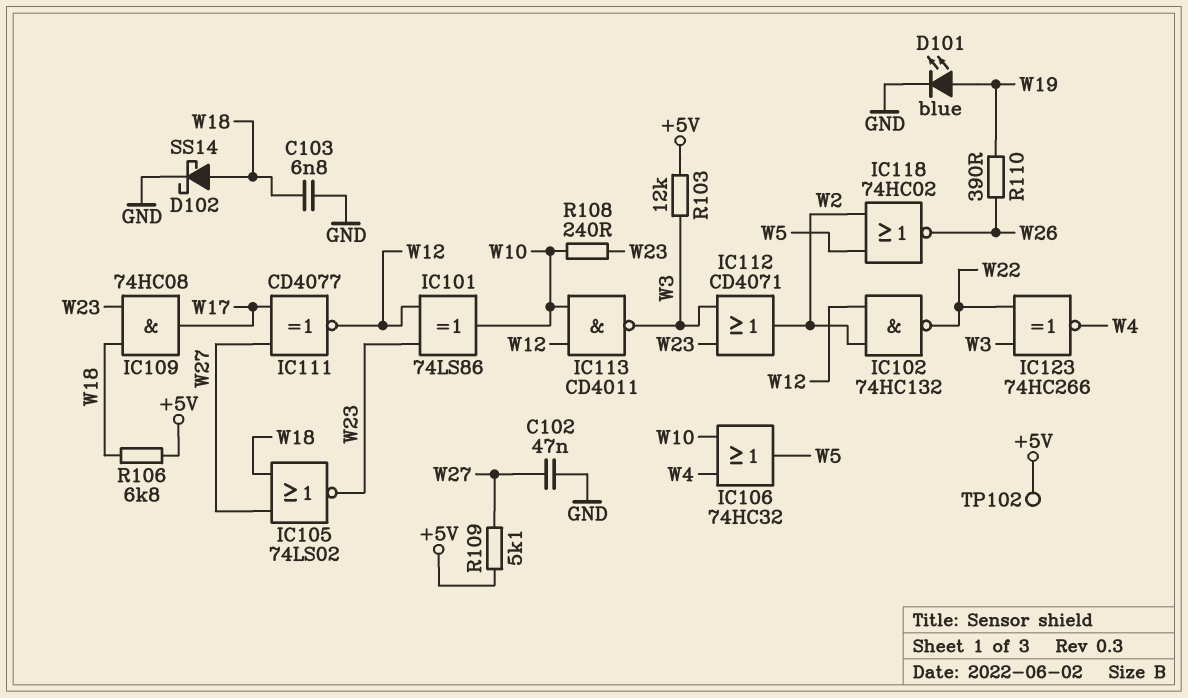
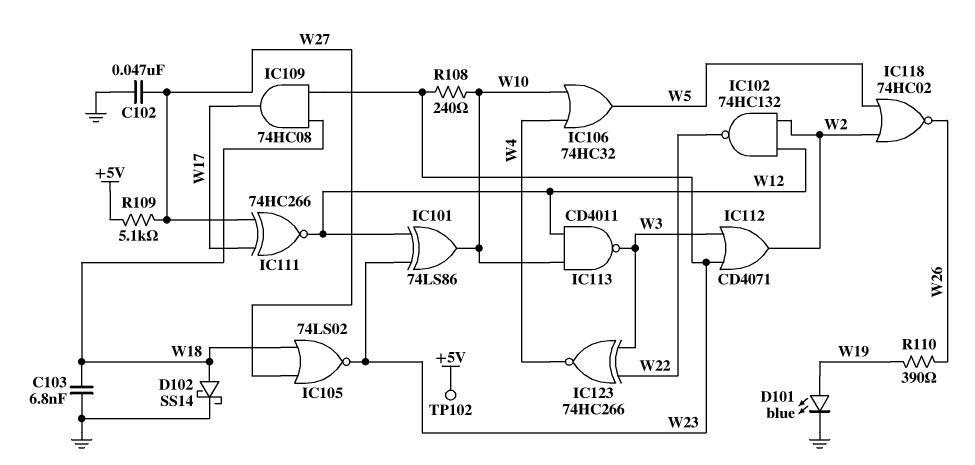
IC111: XNOR CD4077 (in W17, in W27, out W12) -> XNOR 74HC266 (in W17, in W27, out W12)
R103: 12k (+5V, W3) -> none
R106: 6.8k (+5V, W18) -> none

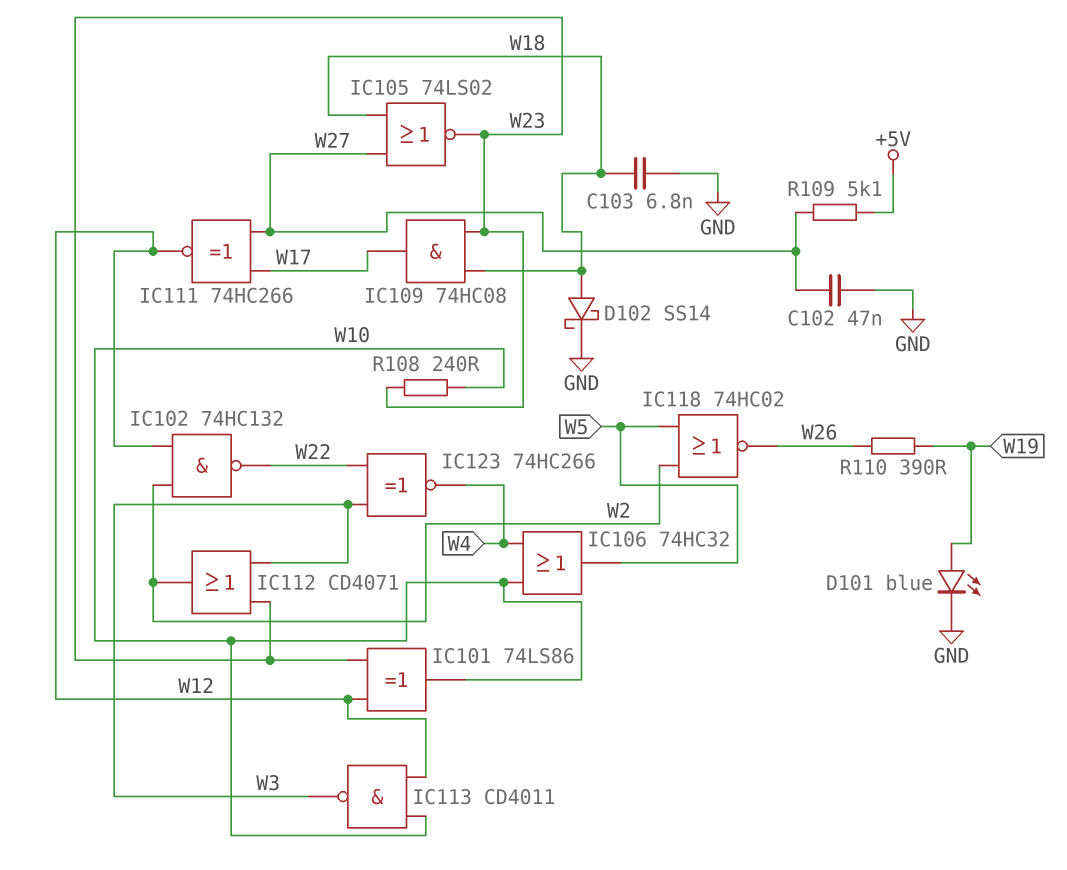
TP102: test point (+5V) -> none

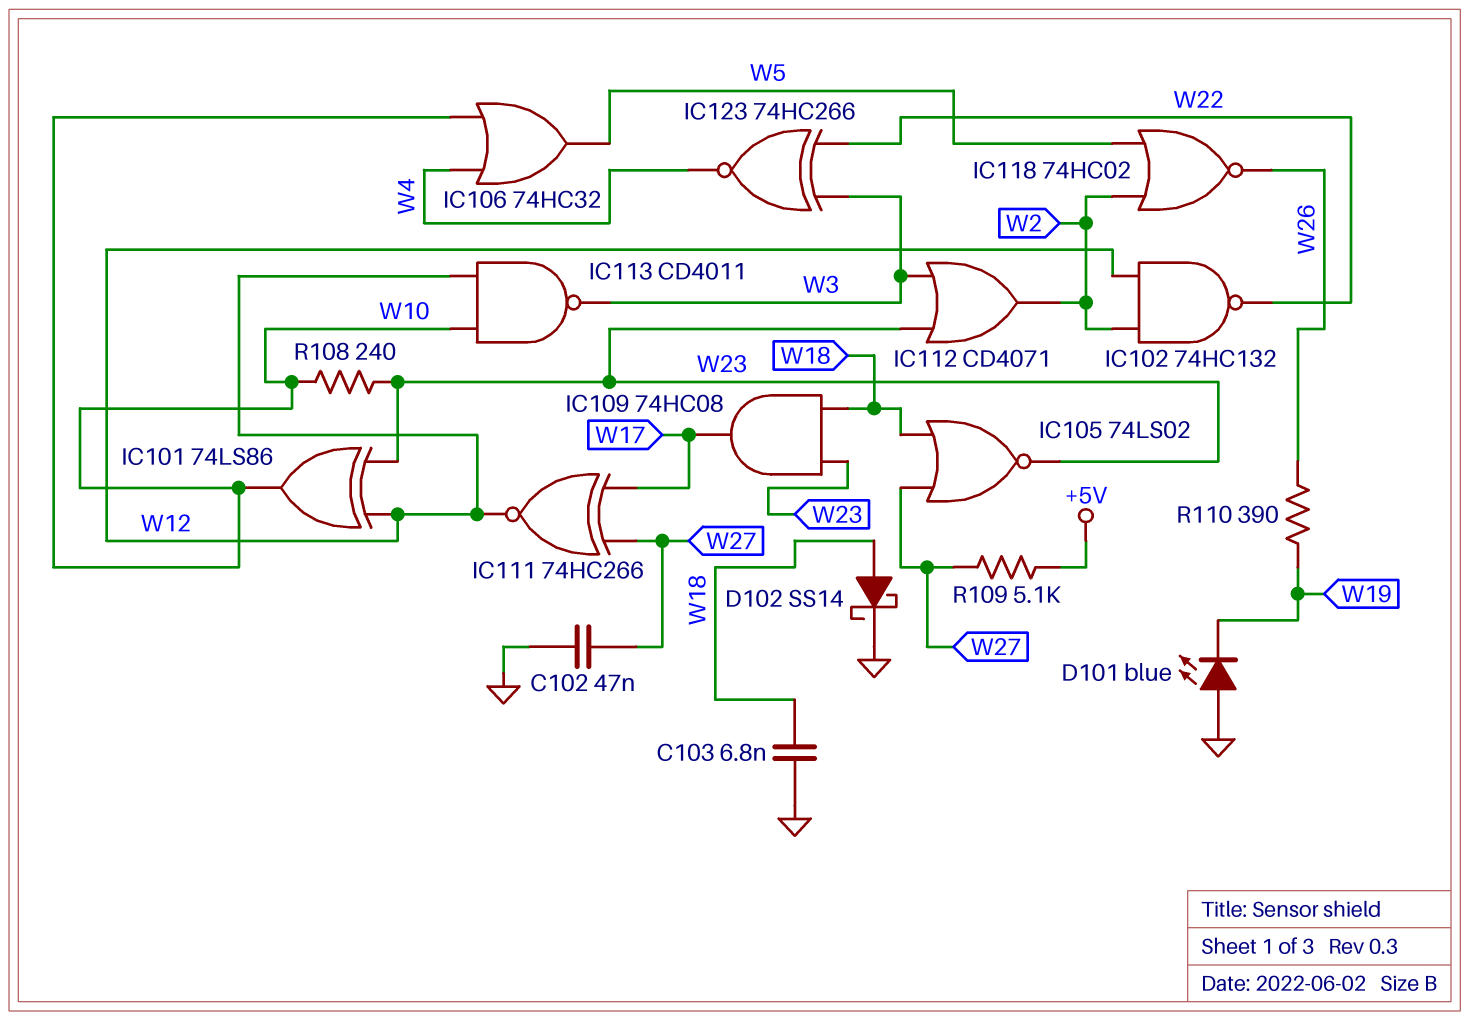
D101: LED blue (A W19, K GND) -> LED blue (A GND, K W19)

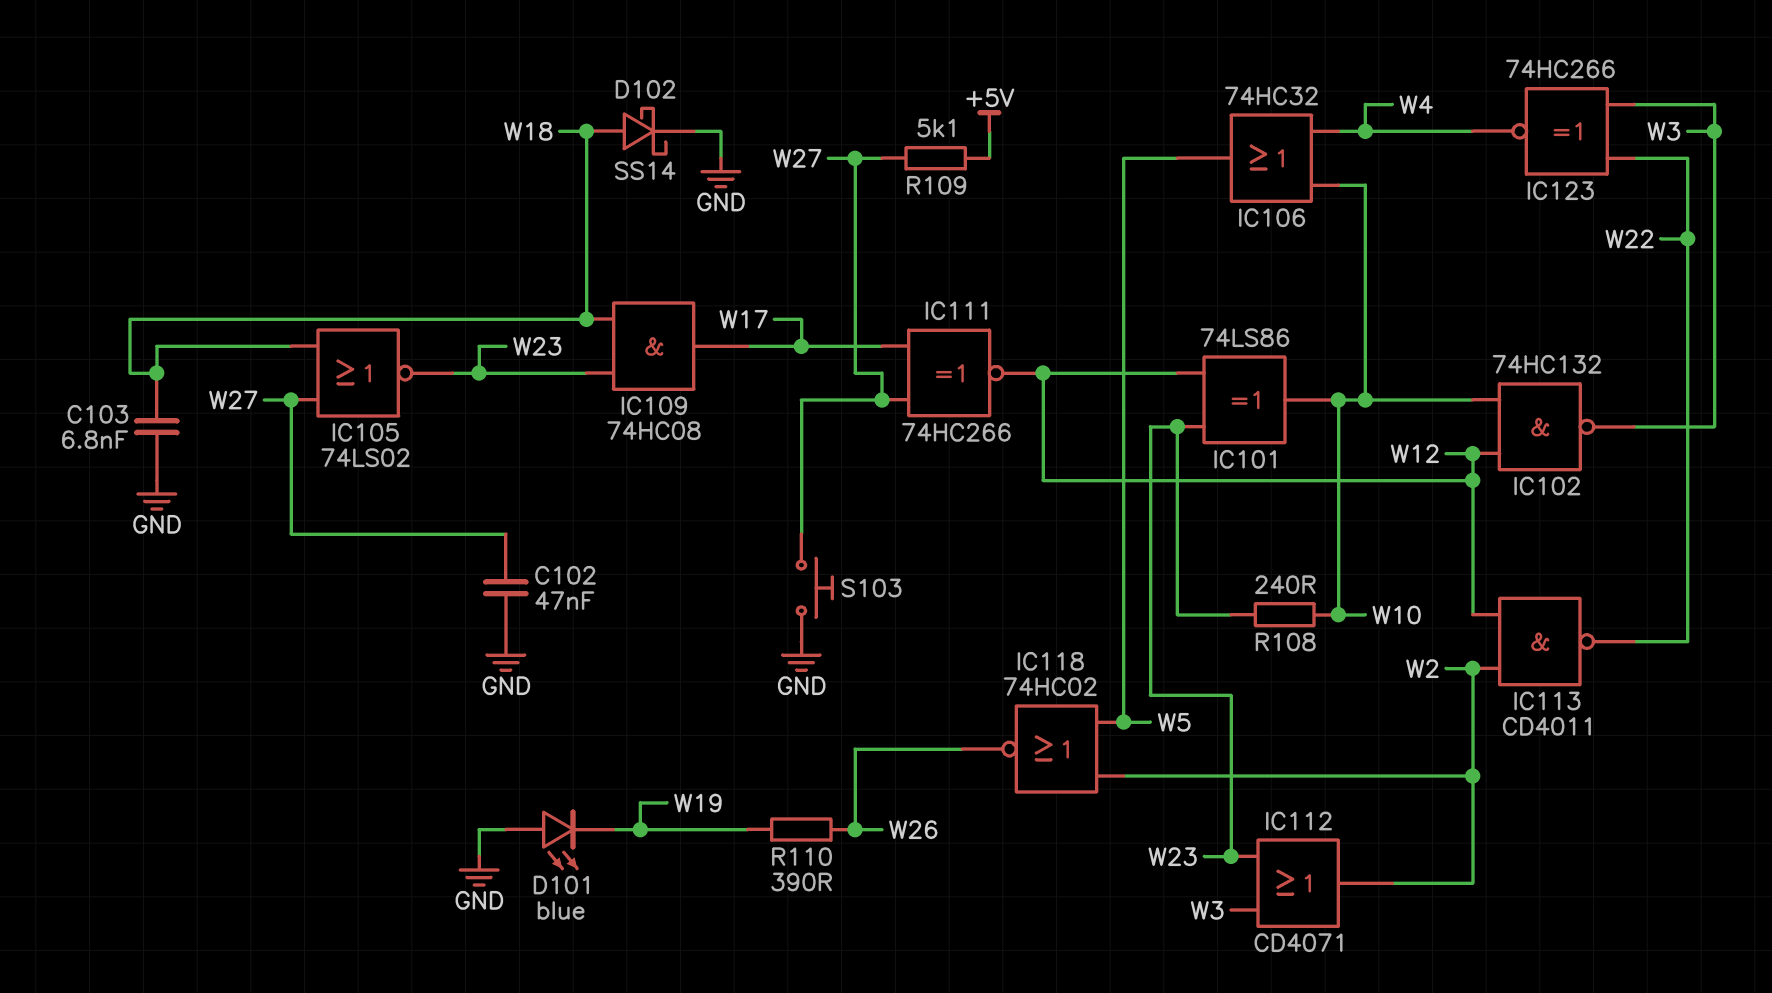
IC102: NAND 74HC132 (in W2, in W12, out W22) -> NAND 74HC132 (in W10, in W12, out W3)
IC113: NAND CD4011 (in W10, in W12, out W3) -> NAND CD4011 (in W2, in W12, out W22)
S103: none -> button (GND, W27)

